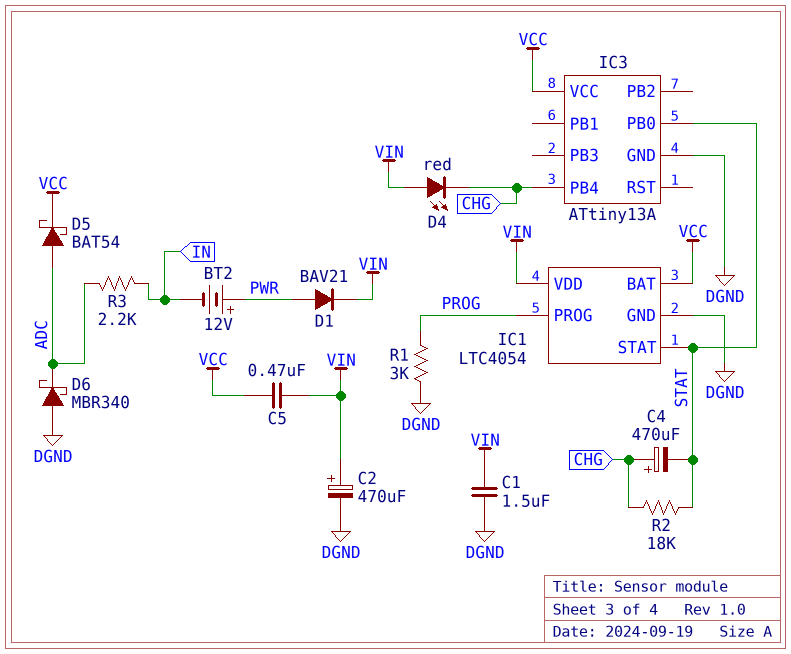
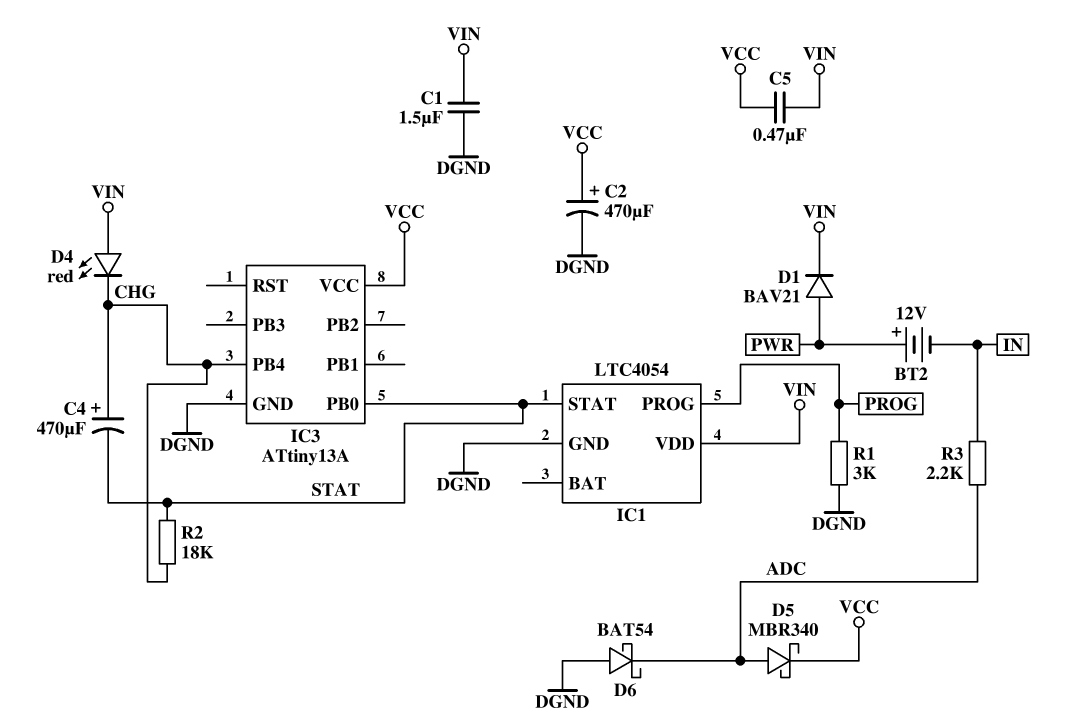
C2: 470uF (plus VIN, minus DGND) -> 470uF (plus VCC, minus DGND)
D5: schottky BAT54 (A ADC, K VCC) -> schottky MBR340 (A ADC, K VCC)
D6: schottky MBR340 (A DGND, K ADC) -> schottky BAT54 (A DGND, K ADC)
IC1 pin BAT: VCC -> none

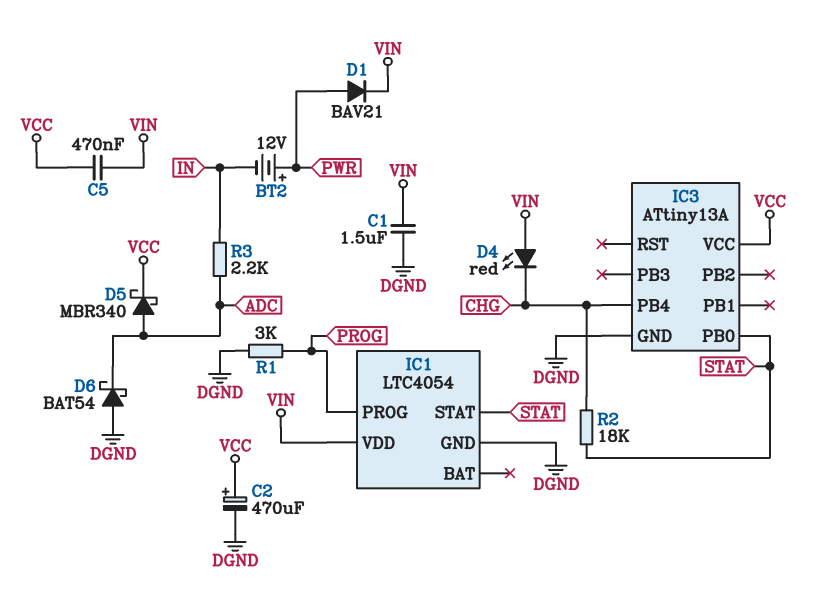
C4: 470uF (plus CHG, minus STAT) -> none

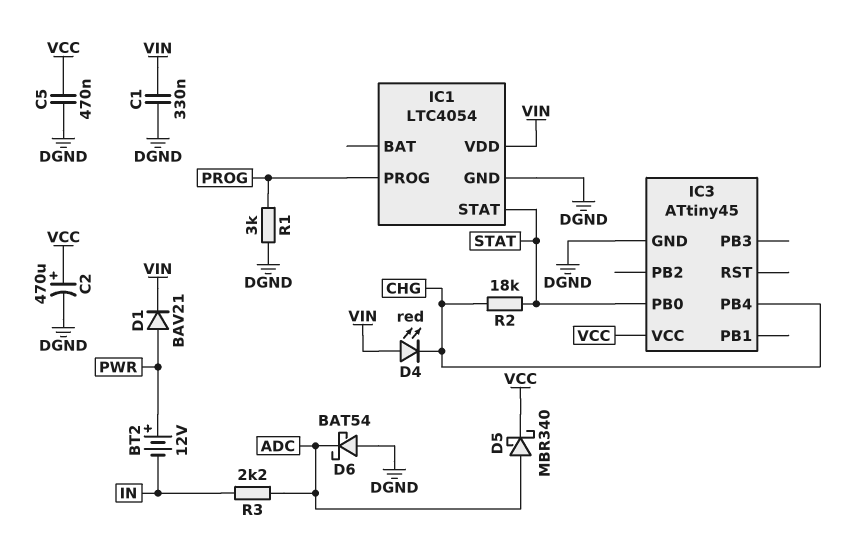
C1: 1.5uF (DGND, VIN) -> 330nF (DGND, VIN)
C5: 470nF (VCC, VIN) -> 470nF (DGND, VCC)
IC3: ATtiny13A -> ATtiny45

